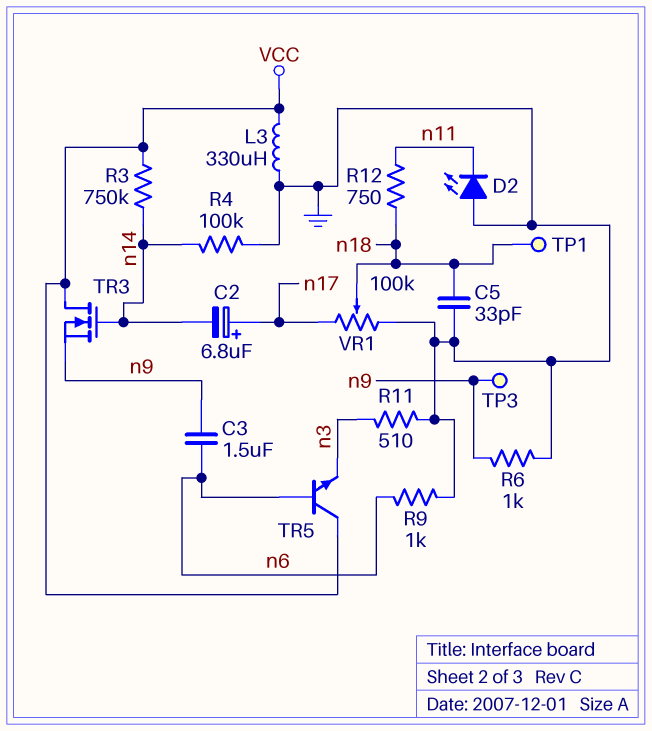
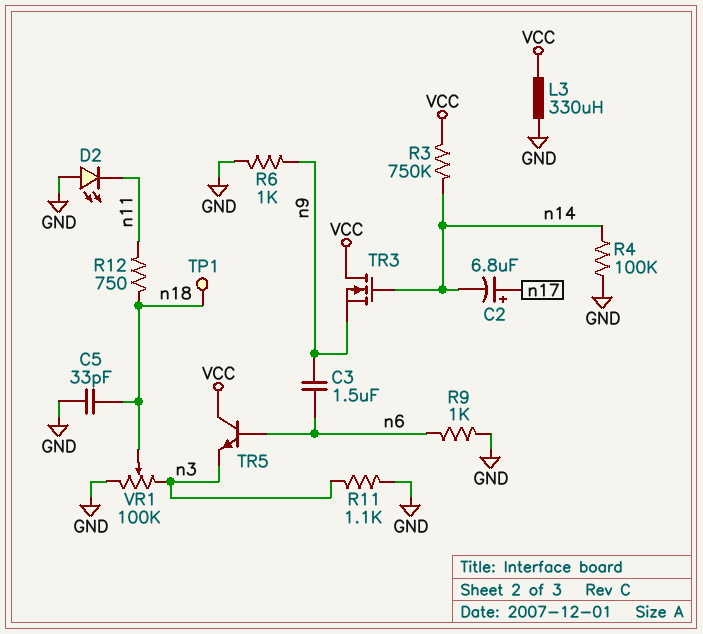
R11: 510 (GND, n3) -> 1.1k (GND, n3)
TP3: test point (n9) -> none
VR1: 100k (GND, n17, wiper n18) -> 100k (GND, n3, wiper n18)

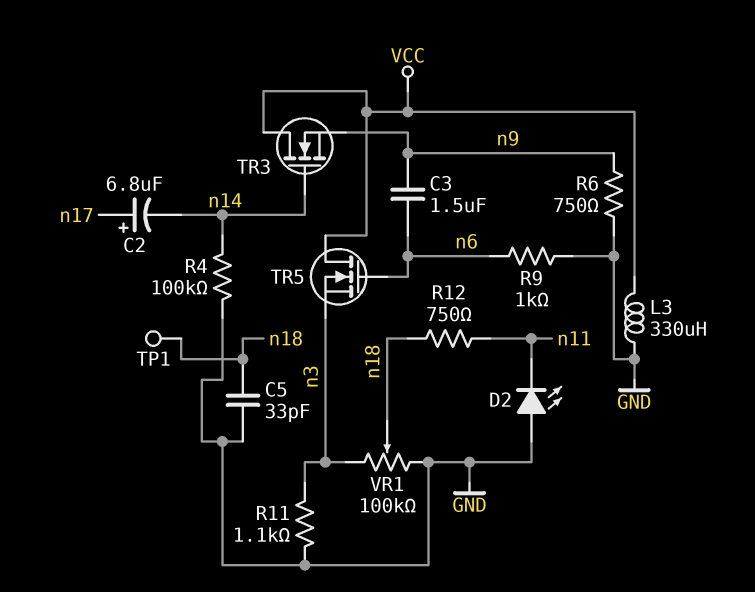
R3: 750k (VCC, n14) -> none
R6: 1k (GND, n9) -> 750 (GND, n9)
TR5: NPN (B n6, C VCC, E n3) -> NMOS (G n6, D VCC, S n3)

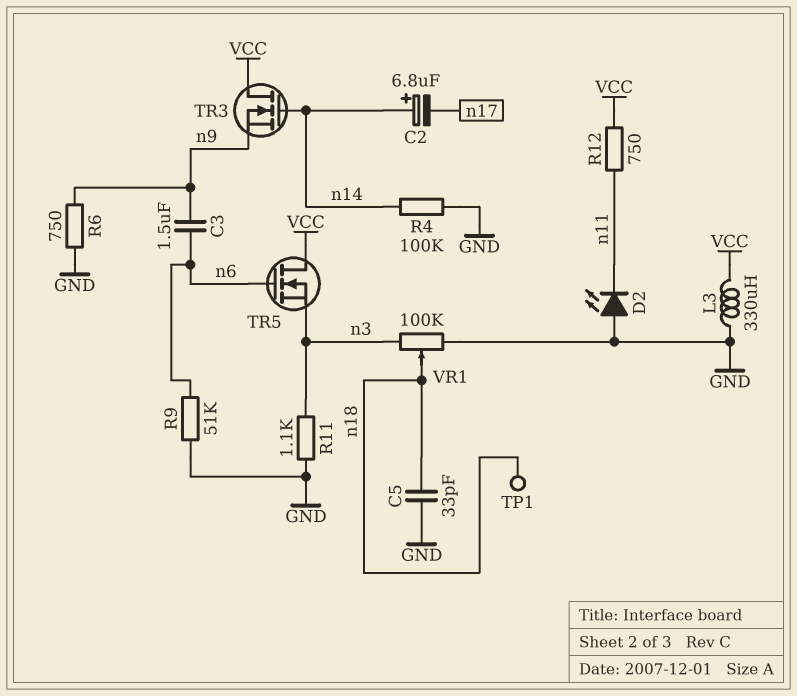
C2: 6.8uF (plus n17, minus n14) -> 6.8uF (plus n14, minus n17)
R9: 1k (GND, n6) -> 51k (GND, n6)
R12: 750 (n11, n18) -> 750 (VCC, n11)

